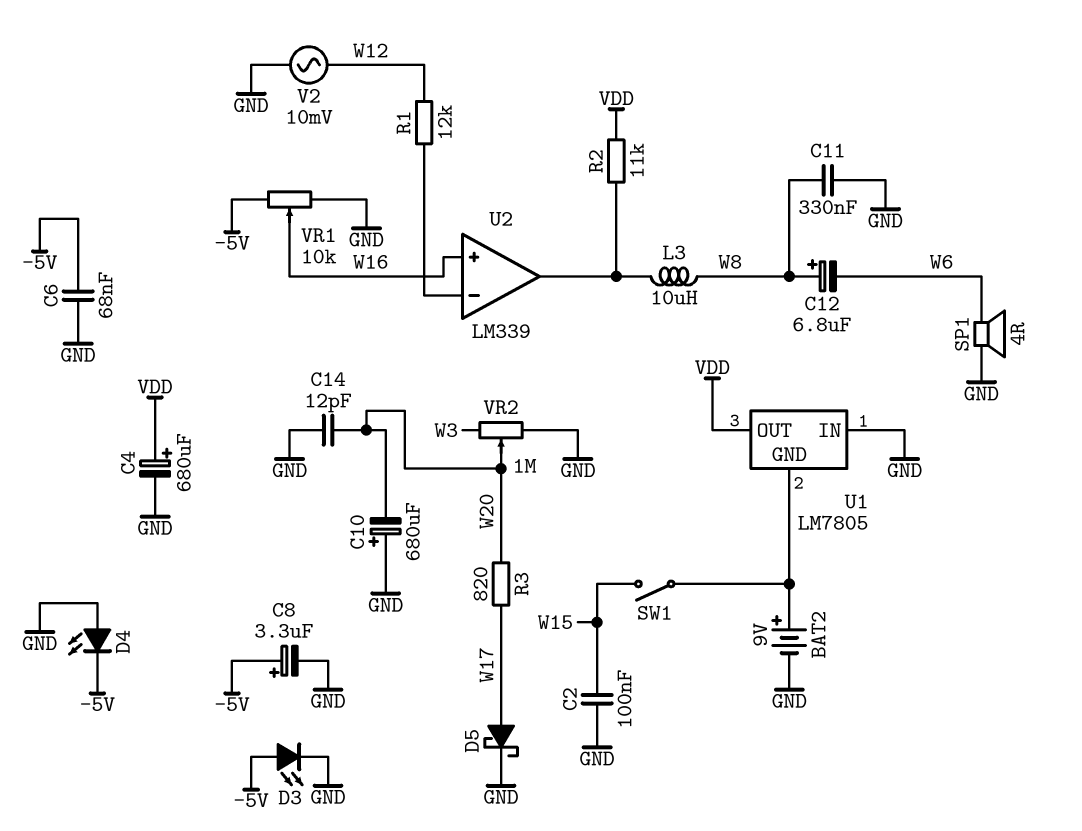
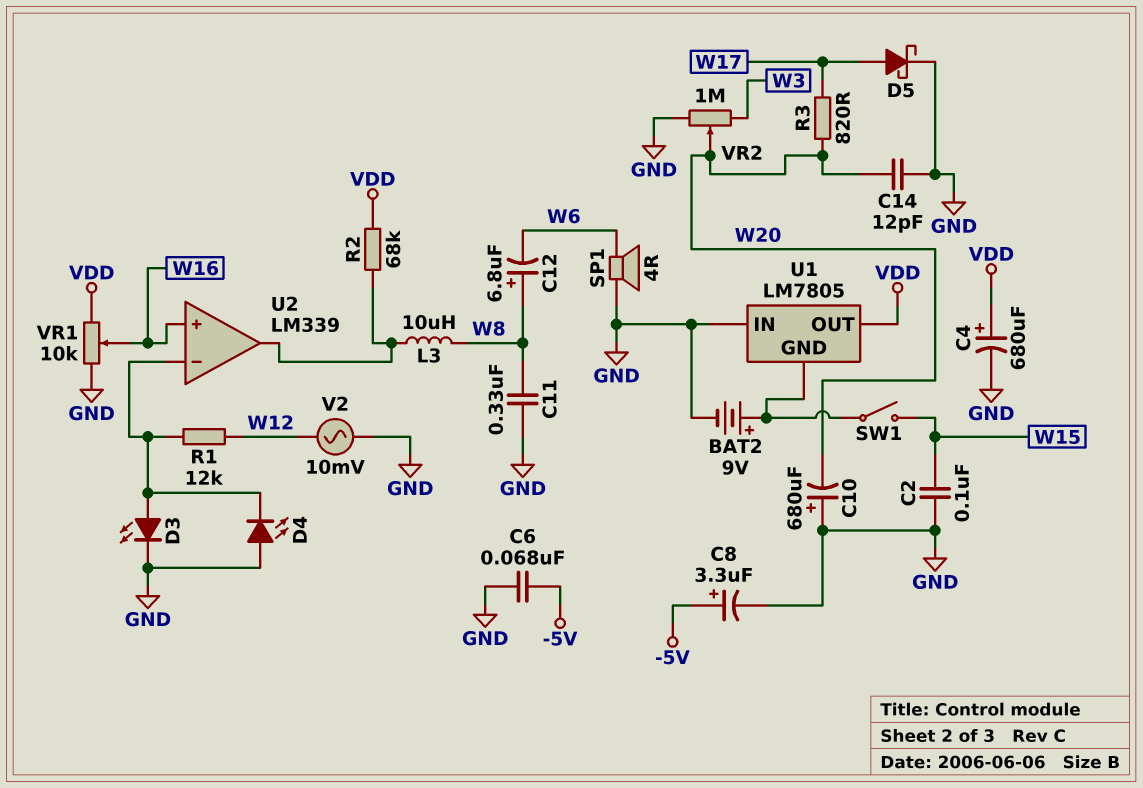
D3: LED (A -5V, K GND) -> LED (A U2/in-, K GND)
D4: LED (A GND, K -5V) -> LED (A GND, K U2/in-)
R2: 11k (U2/out, VDD) -> 68k (U2/out, VDD)
VR1: 10k (-5V, GND, wiper W16) -> 10k (GND, VDD, wiper W16)

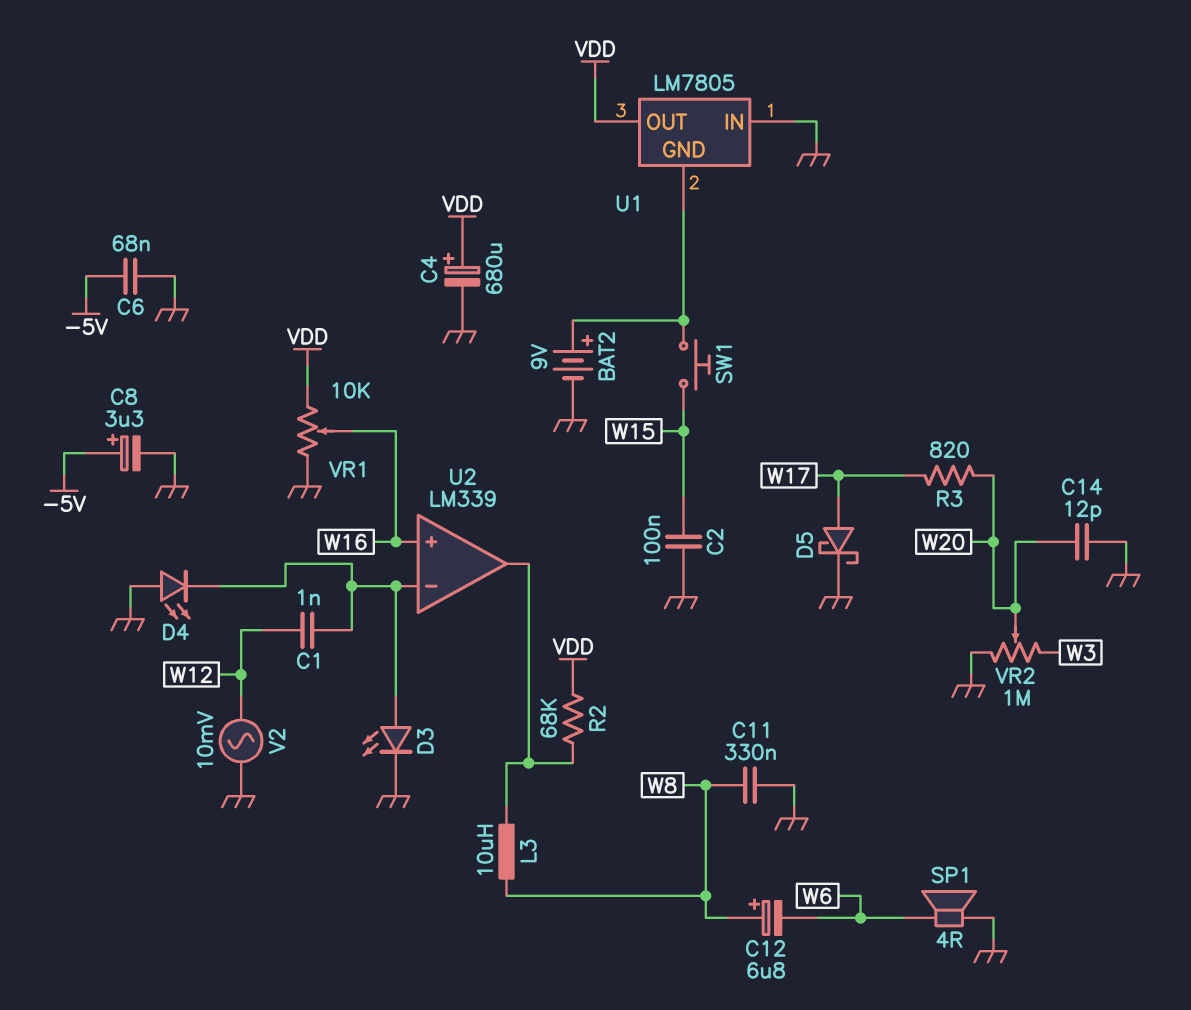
C1: none -> 1nF (U2/in-, W12)
C10: 680uF (plus GND, minus W20) -> none
R1: 12k (U2/in-, W12) -> none
SW1: switch (U1/GND, W15) -> button (U1/GND, W15)

